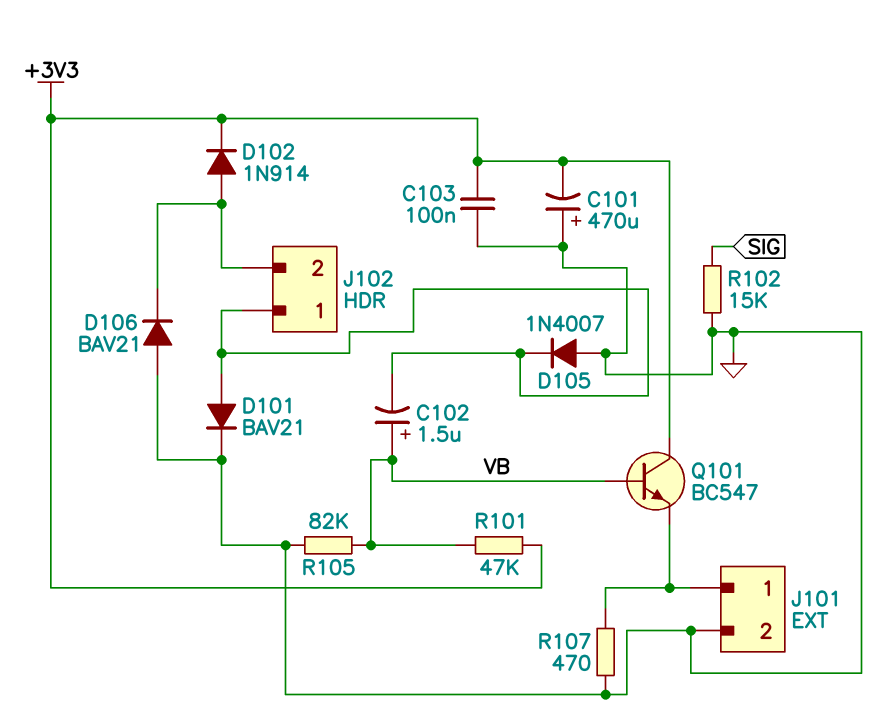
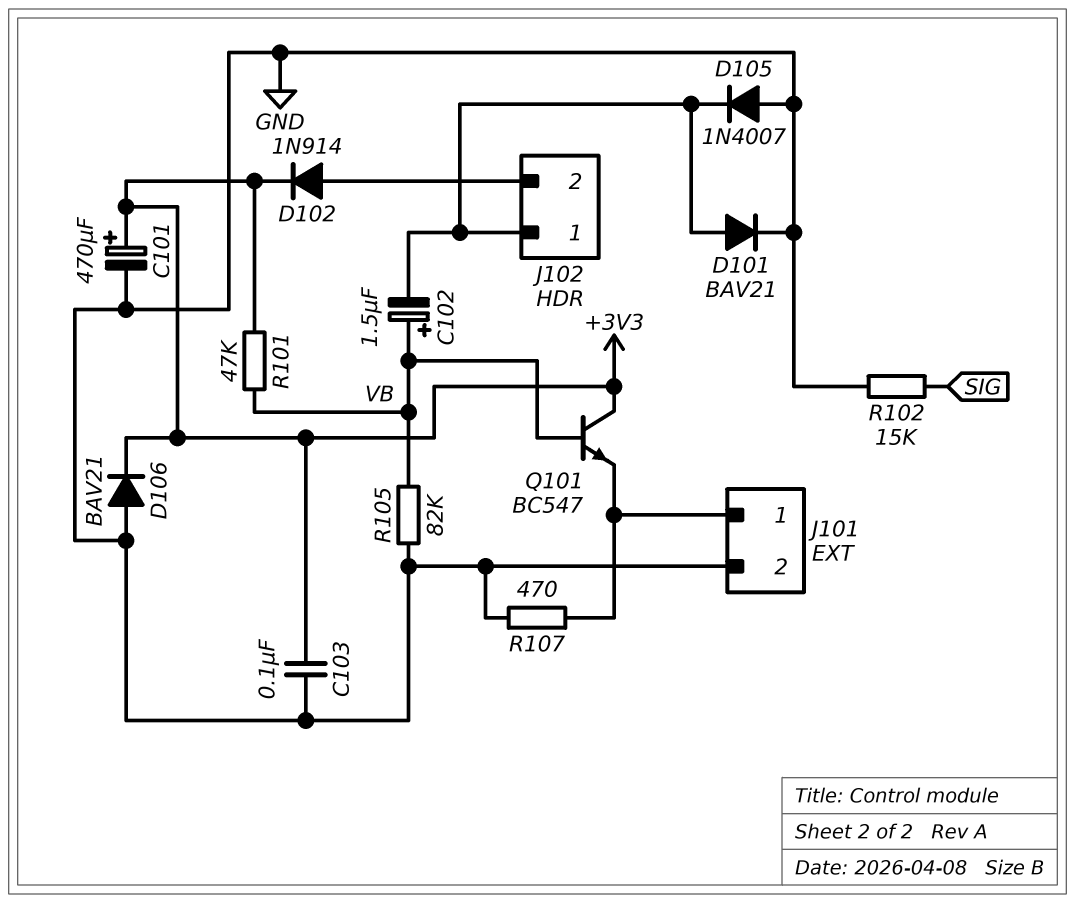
C101: 470uF (plus GND, minus +3V3) -> 470uF (plus +3V3, minus GND)
D106: diode BAV21 (A GND, K J102/2) -> diode BAV21 (A GND, K +3V3)

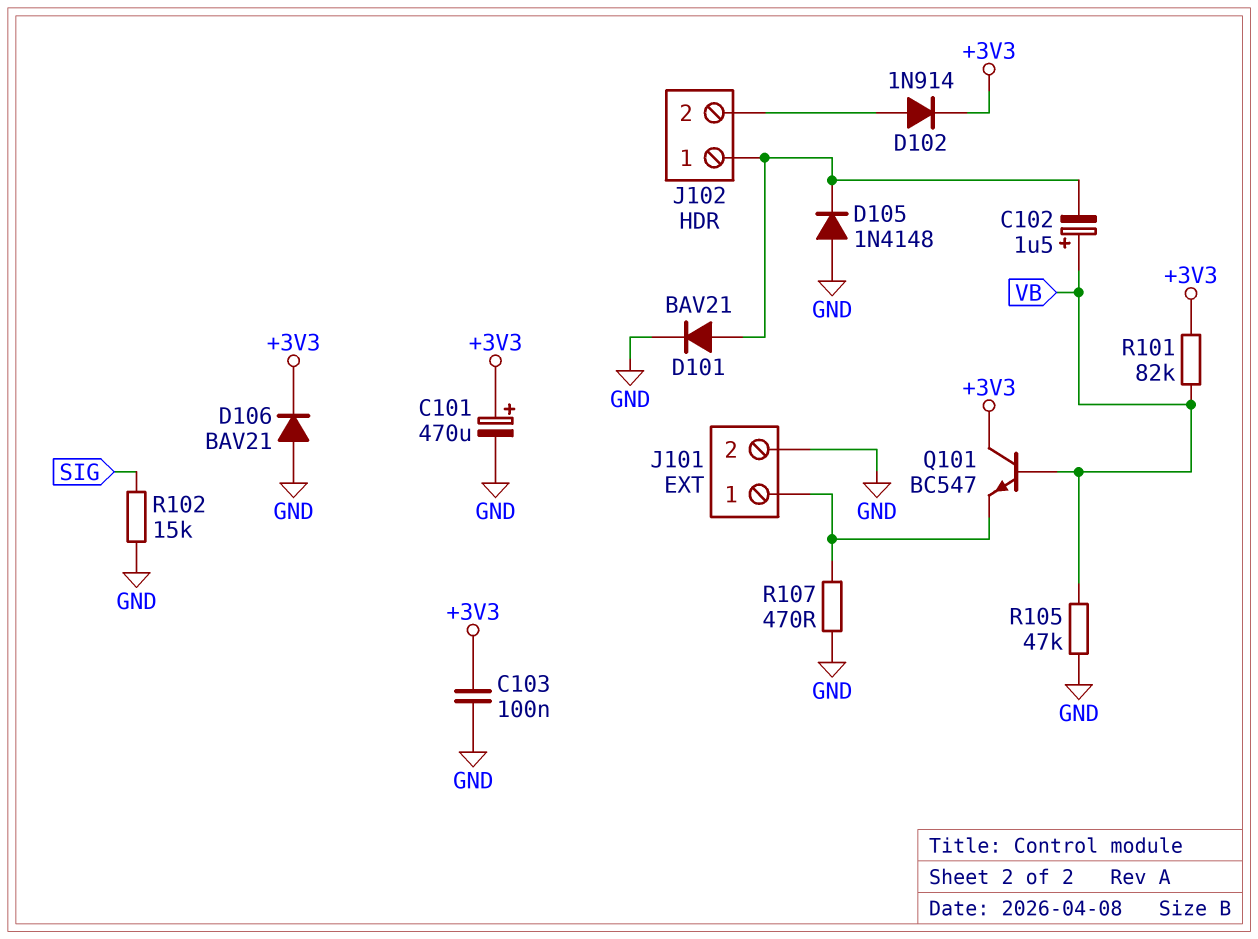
D105: diode 1N4007 (A GND, K J102/1) -> diode 1N4148 (A GND, K J102/1)
R101: 47k (+3V3, VB) -> 82k (+3V3, VB)
R105: 82k (GND, VB) -> 47k (GND, VB)

